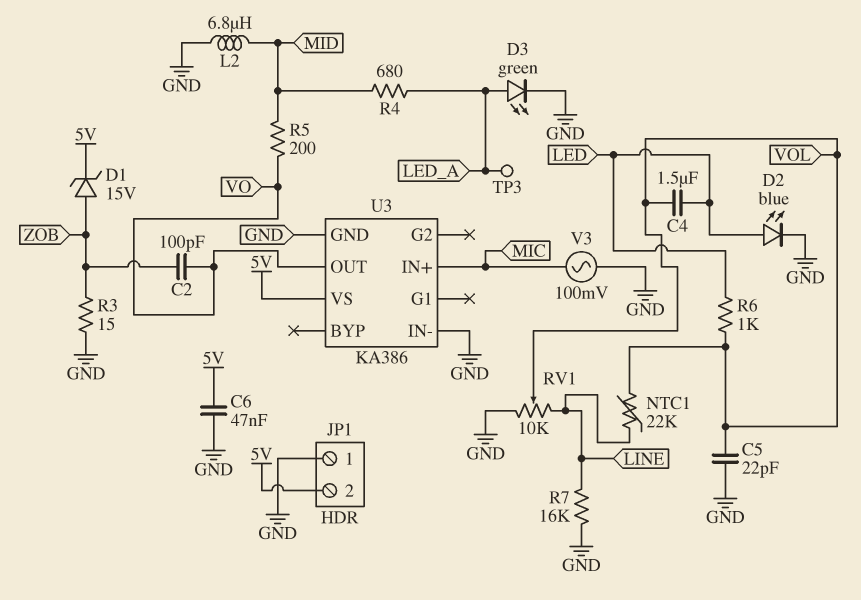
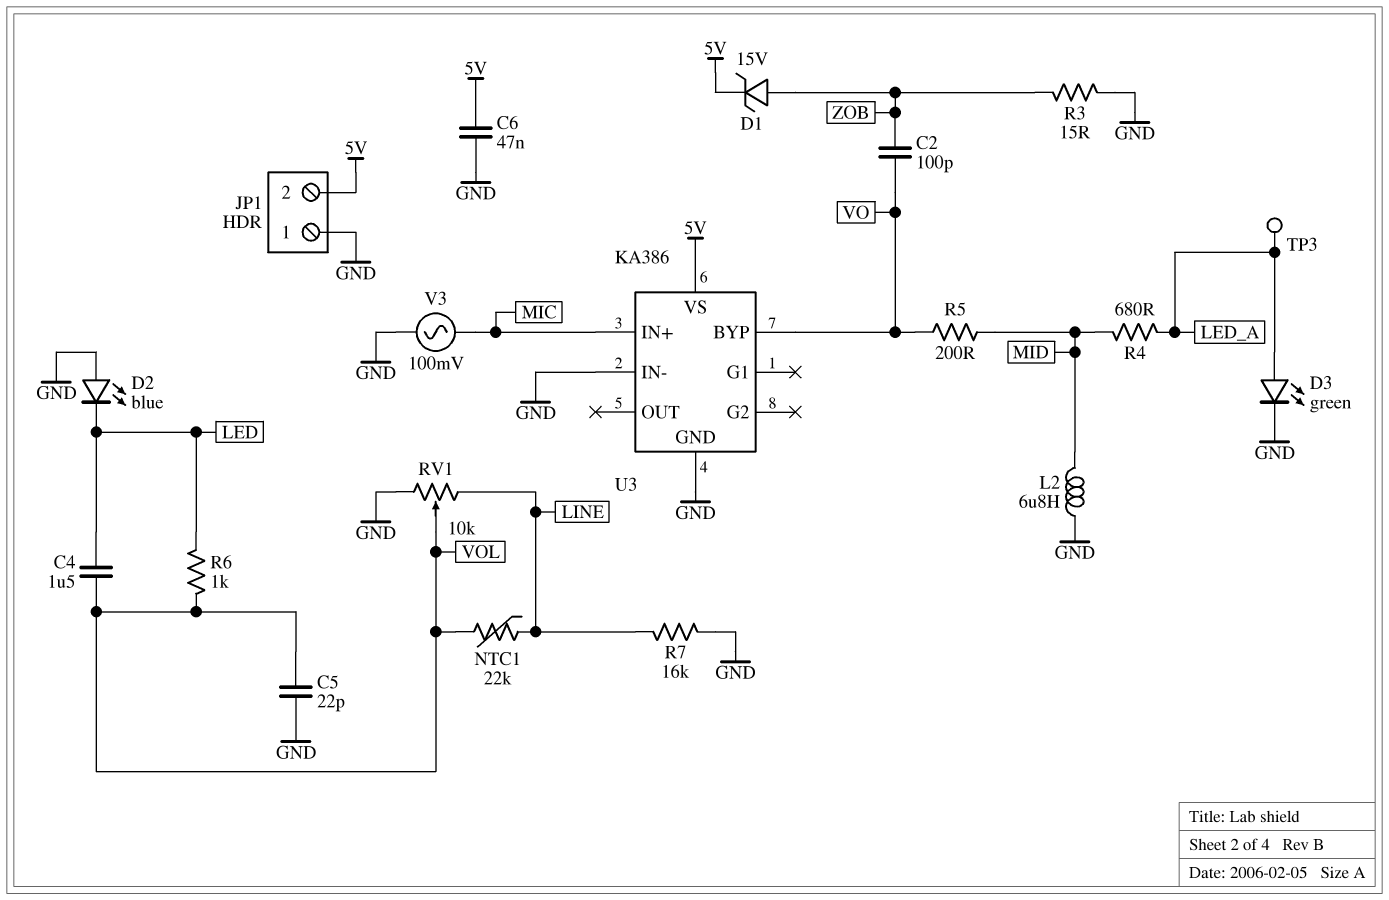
D2: LED blue (A LED, K GND) -> LED blue (A GND, K LED)
U3 pin BYP: none -> VO
U3 pin OUT: VO -> none

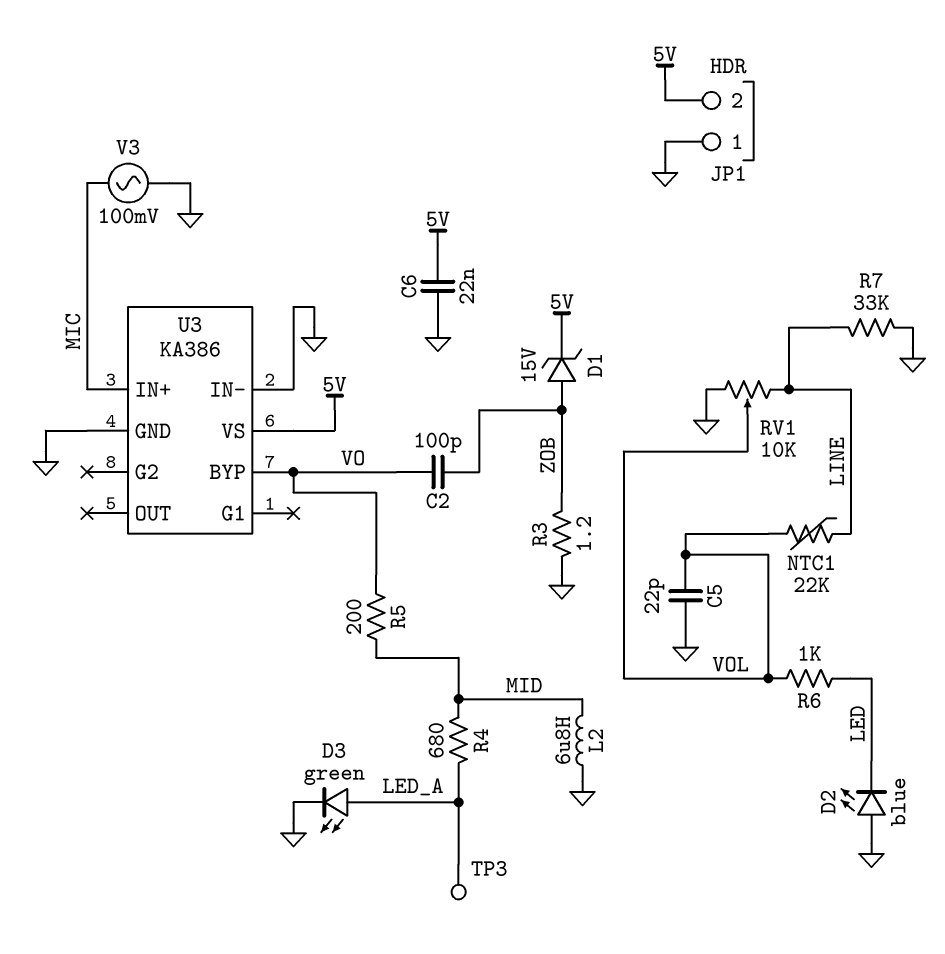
C4: 1.5uF (LED, VOL) -> none
C6: 47nF (5V, GND) -> 22nF (5V, GND)
R3: 15 (GND, ZOB) -> 1.2 (GND, ZOB)
R7: 16k (GND, LINE) -> 33k (GND, LINE)

